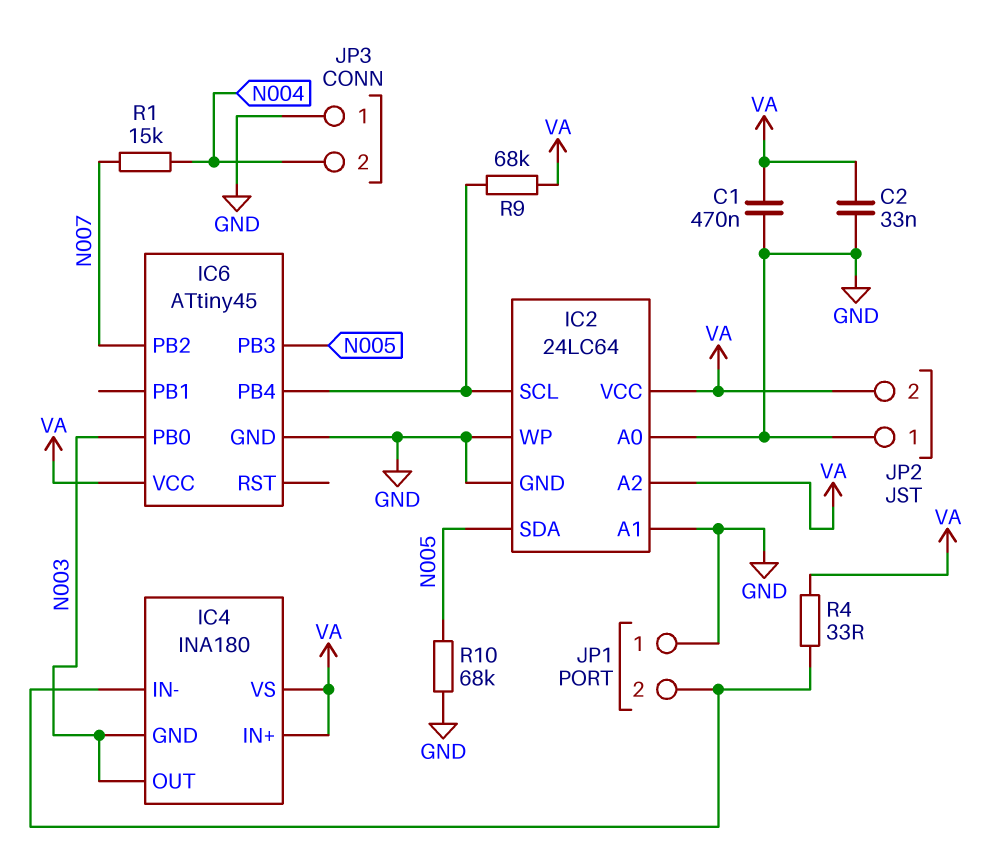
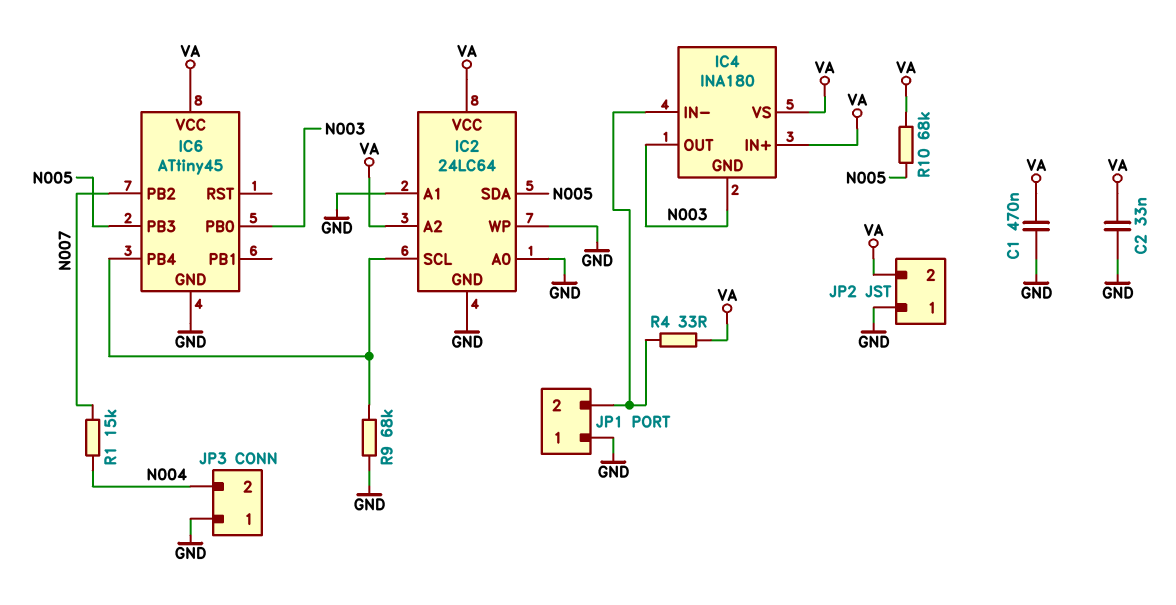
R9: 68k (IC2/SCL, VA) -> 68k (GND, IC2/SCL)
R10: 68k (GND, N005) -> 68k (N005, VA)

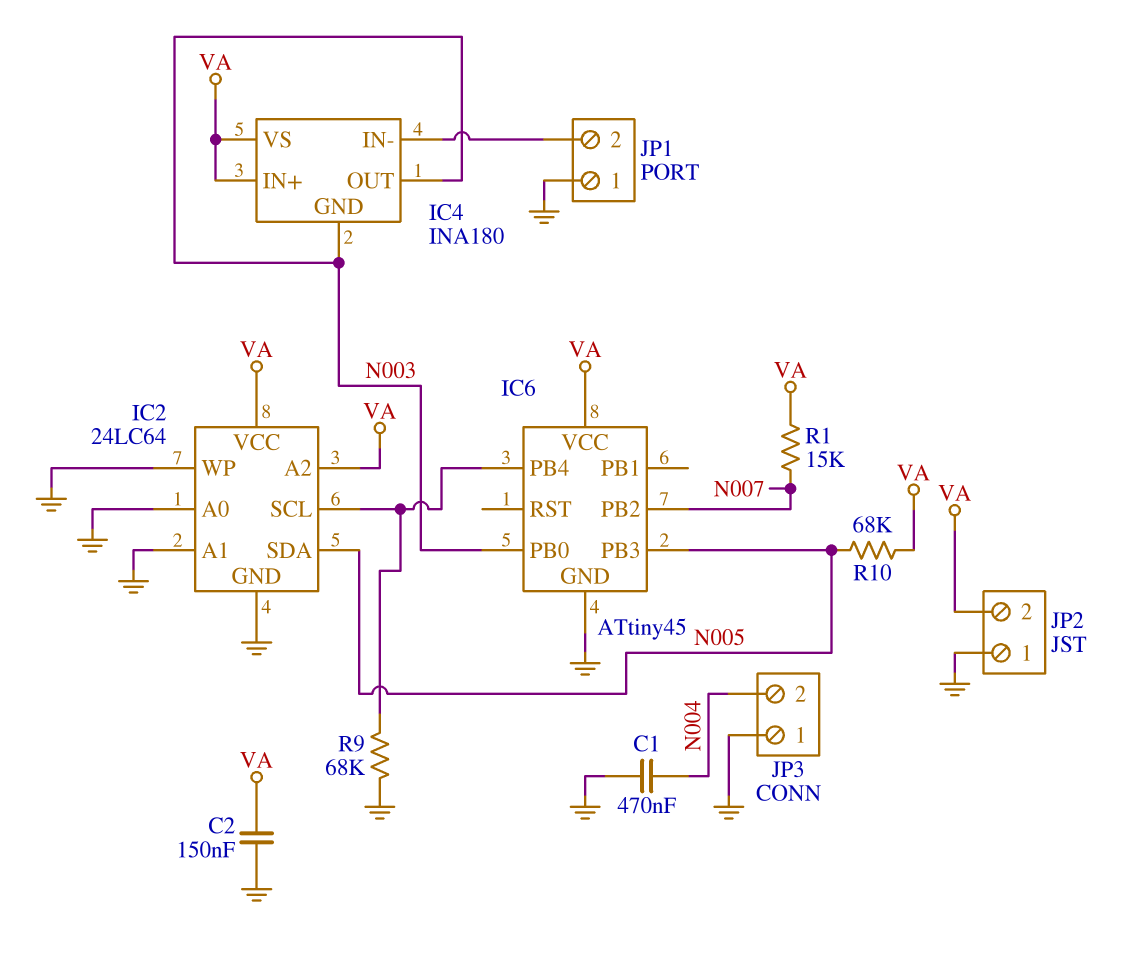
C1: 470nF (GND, VA) -> 470nF (GND, N004)
C2: 33nF (GND, VA) -> 150nF (GND, VA)
R1: 15k (N004, N007) -> 15k (N007, VA)
R4: 33 (IC4/IN-, VA) -> none

